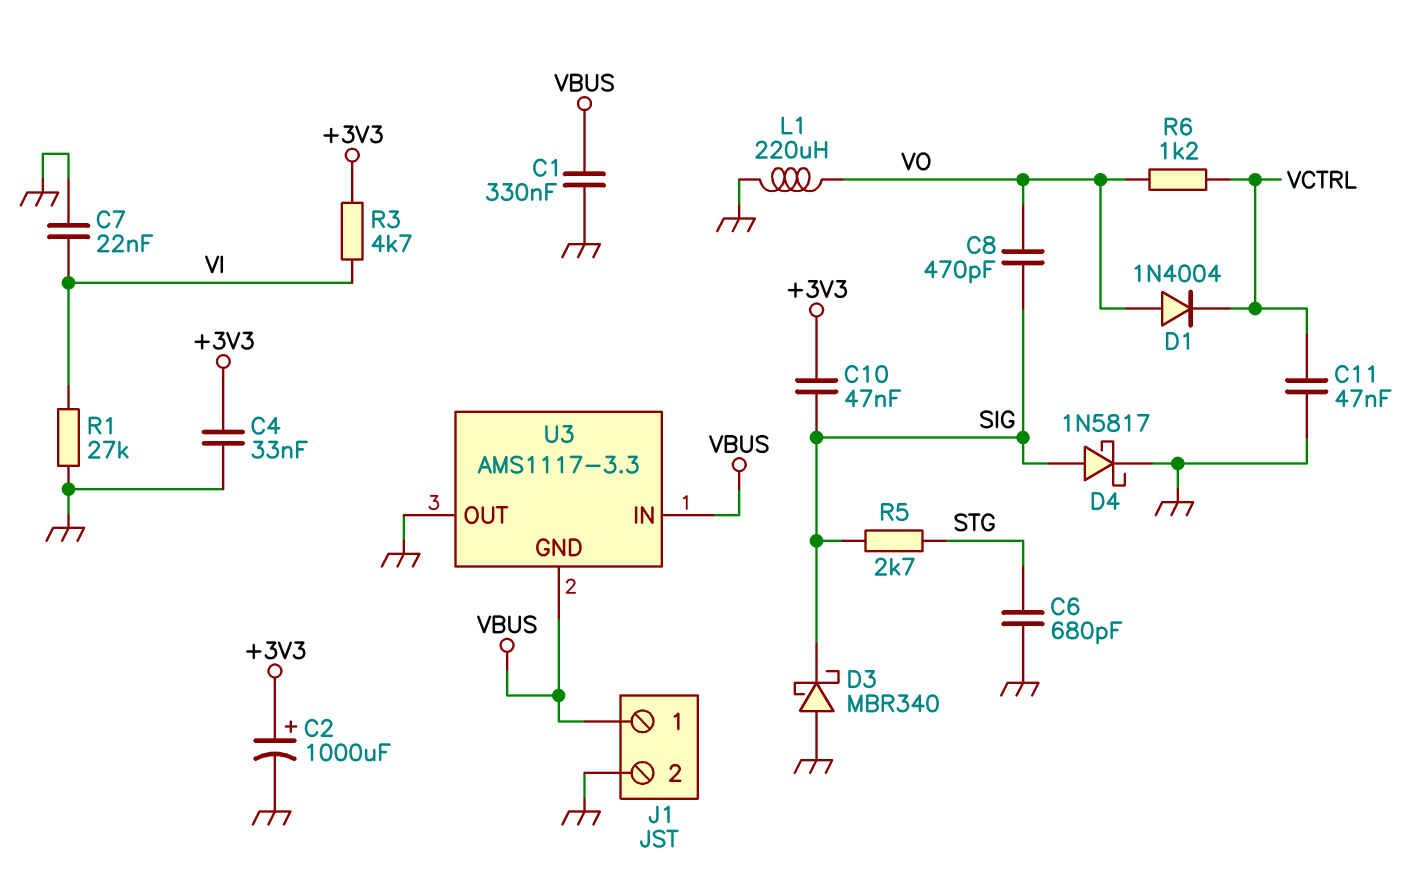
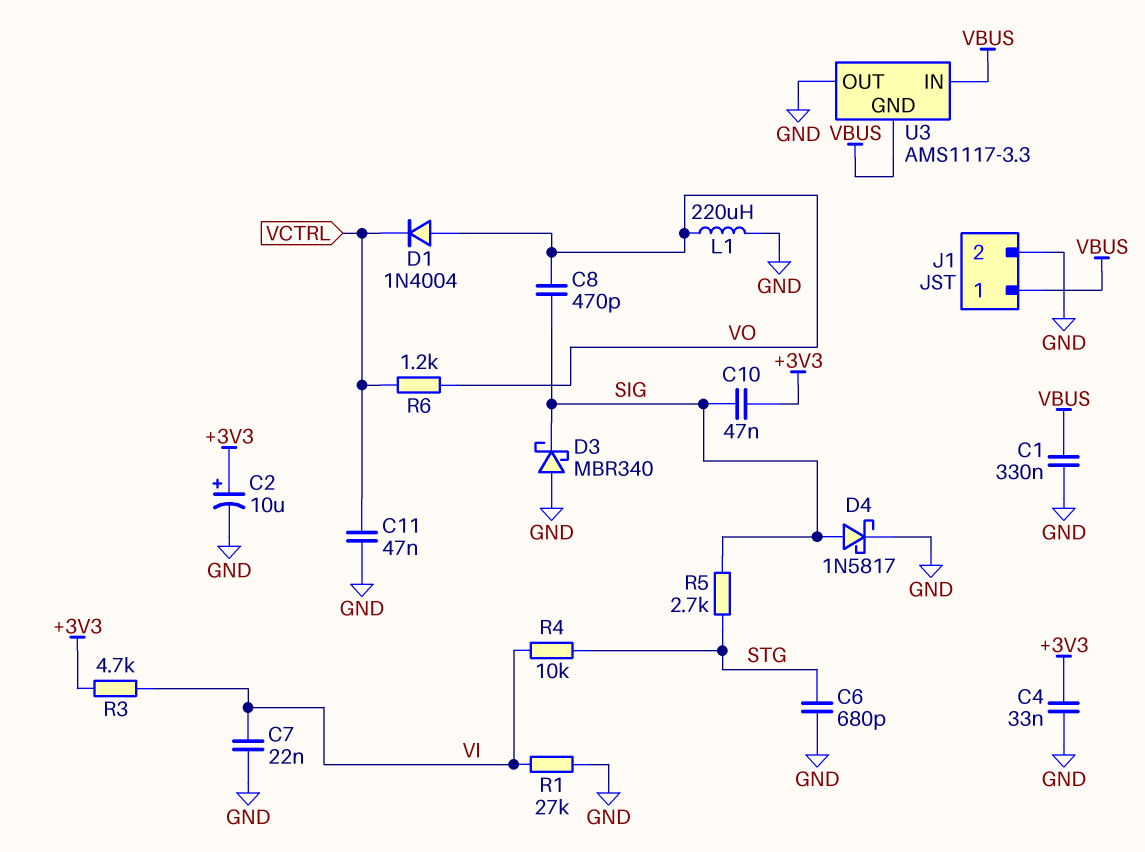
C2: 1000uF (plus +3V3, minus GND) -> 10uF (plus +3V3, minus GND)
R4: none -> 10k (STG, VI)

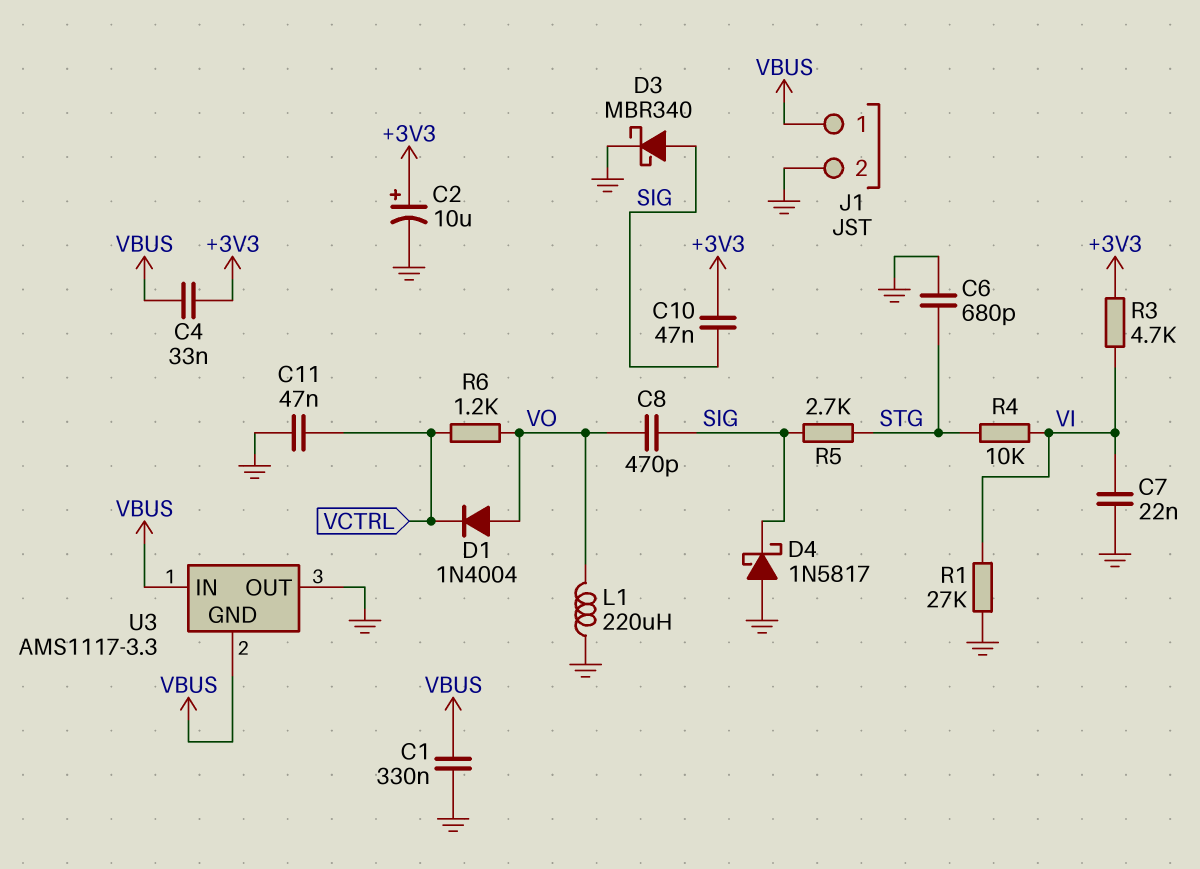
C4: 33nF (+3V3, GND) -> 33nF (+3V3, VBUS)
D3: schottky MBR340 (A GND, K SIG) -> schottky MBR340 (A SIG, K GND)
D4: schottky 1N5817 (A SIG, K GND) -> schottky 1N5817 (A GND, K SIG)

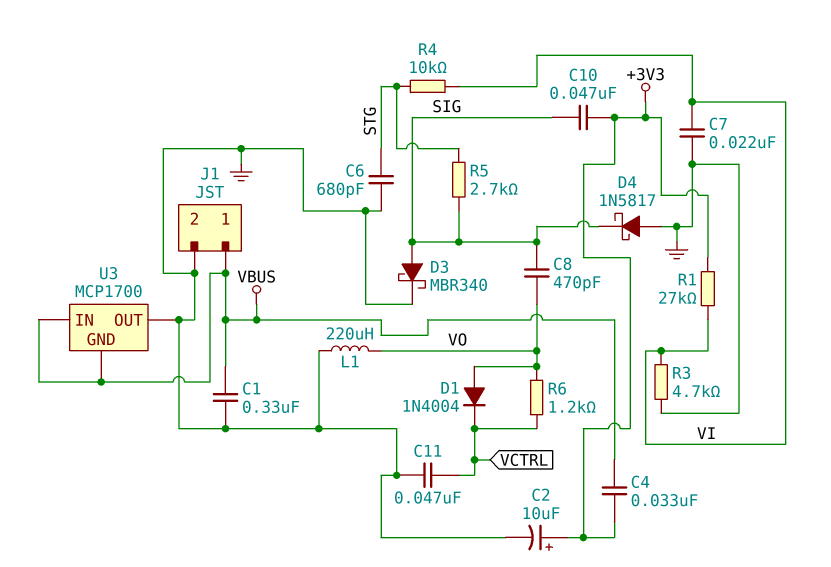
R1: 27k (GND, VI) -> 27k (+3V3, VI)
R3: 4.7k (+3V3, VI) -> 4.7k (GND, VI)
U3: AMS1117-3.3 -> MCP1700

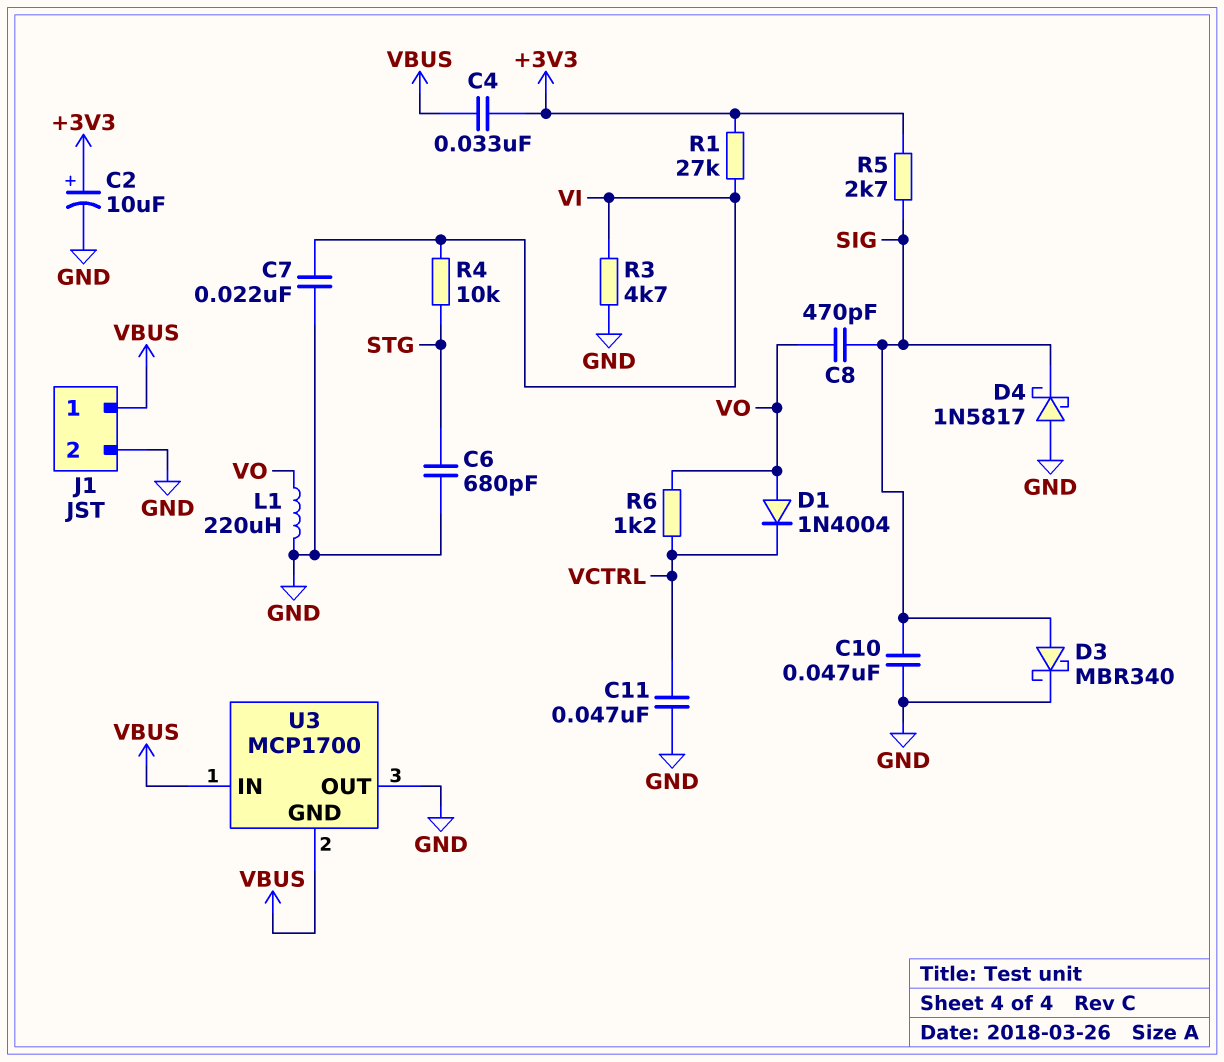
C1: 330nF (GND, VBUS) -> none
C10: 47nF (+3V3, SIG) -> 47nF (GND, SIG)
R5: 2.7k (SIG, STG) -> 2.7k (+3V3, SIG)

